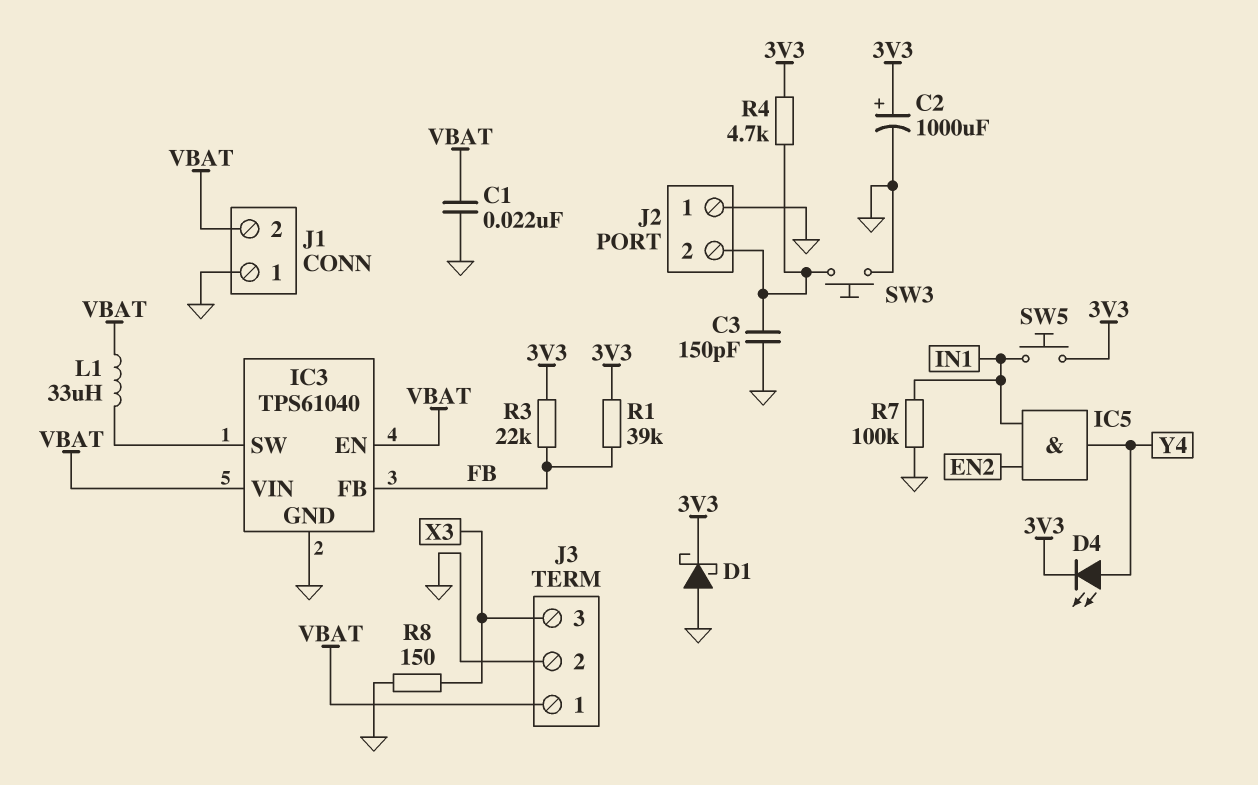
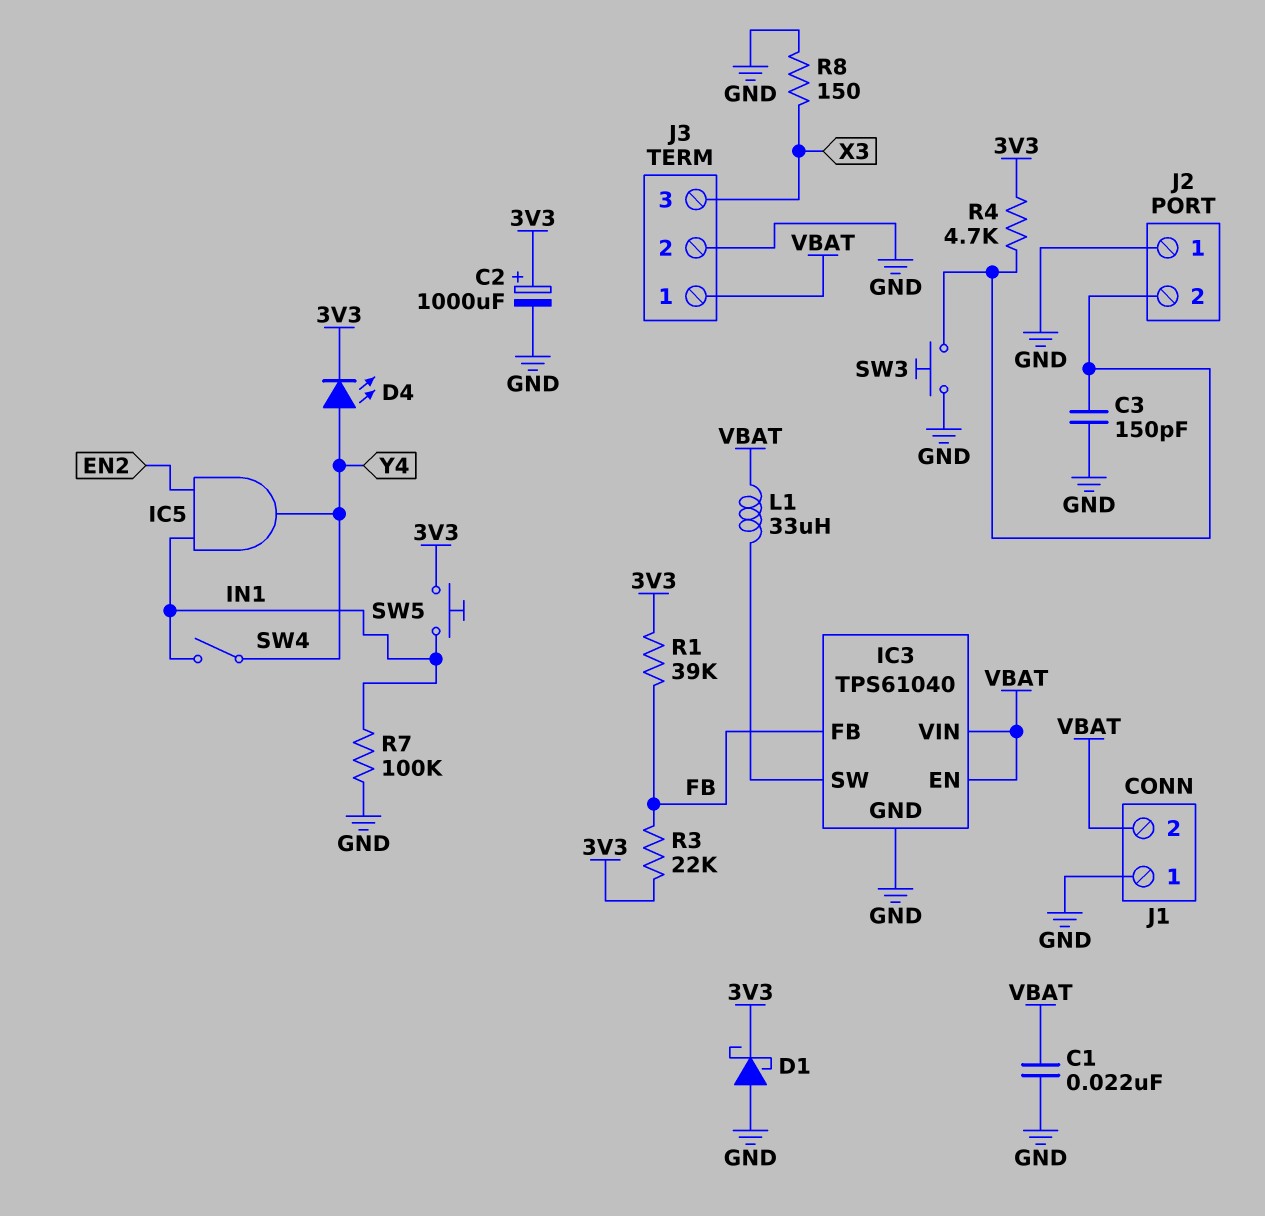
SW4: none -> switch (IN1, Y4)

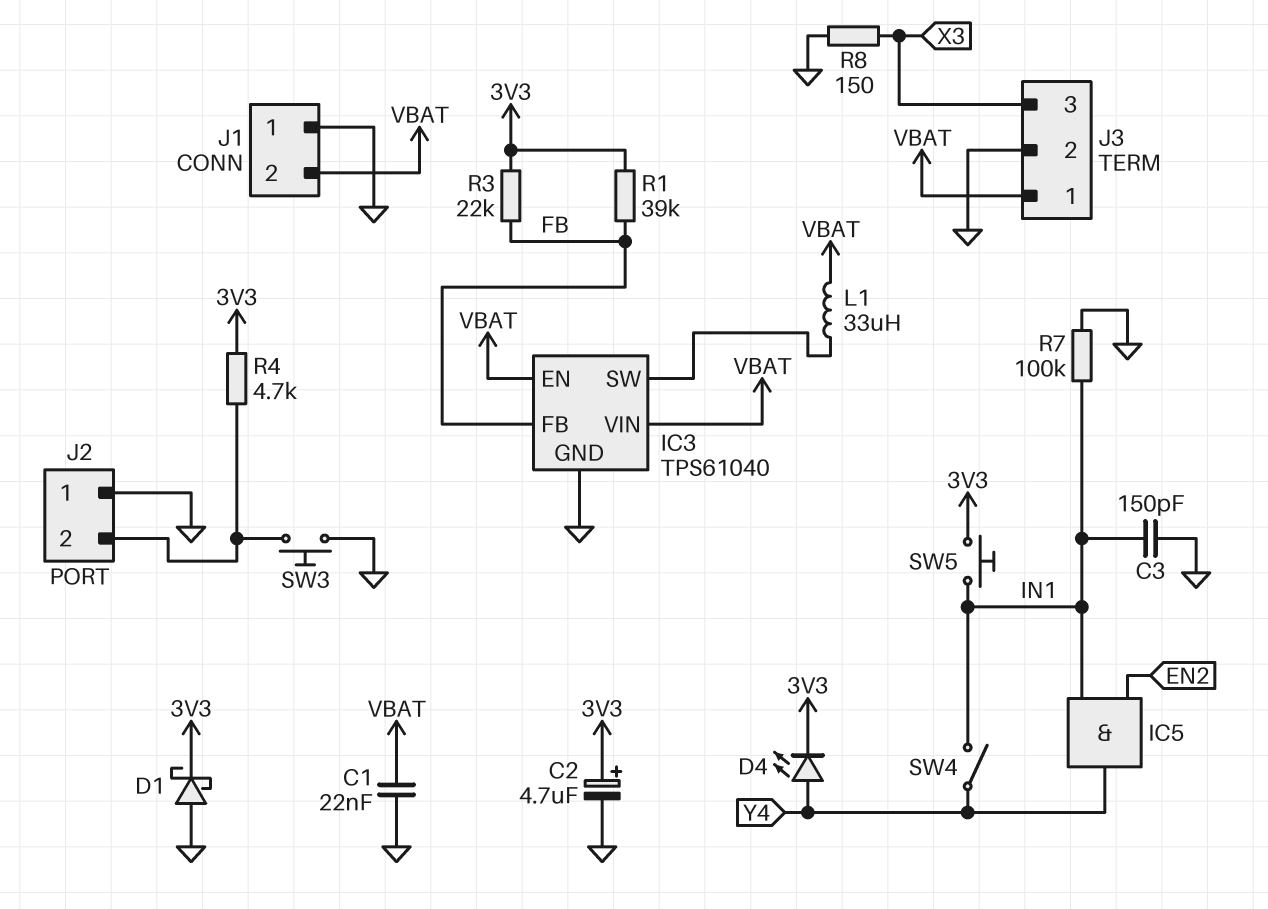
C2: 1000uF (plus 3V3, minus GND) -> 4.7uF (plus 3V3, minus GND)
C3: 150pF (GND, J2/2) -> 150pF (GND, IN1)

